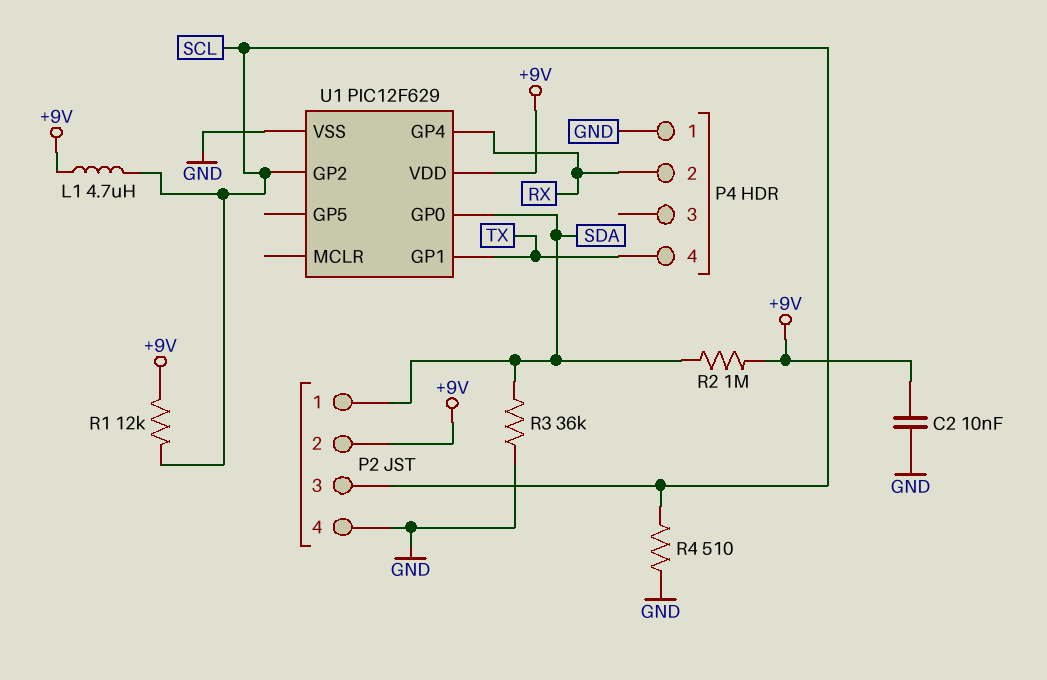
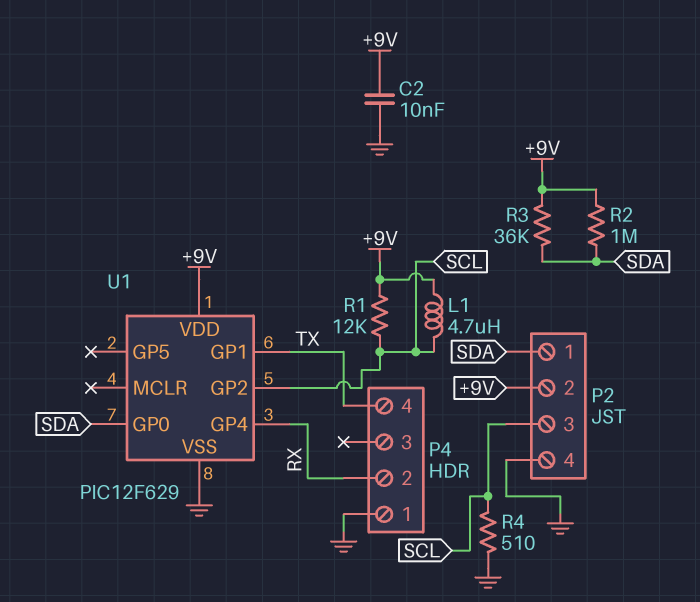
R3: 36k (GND, SDA) -> 36k (+9V, SDA)

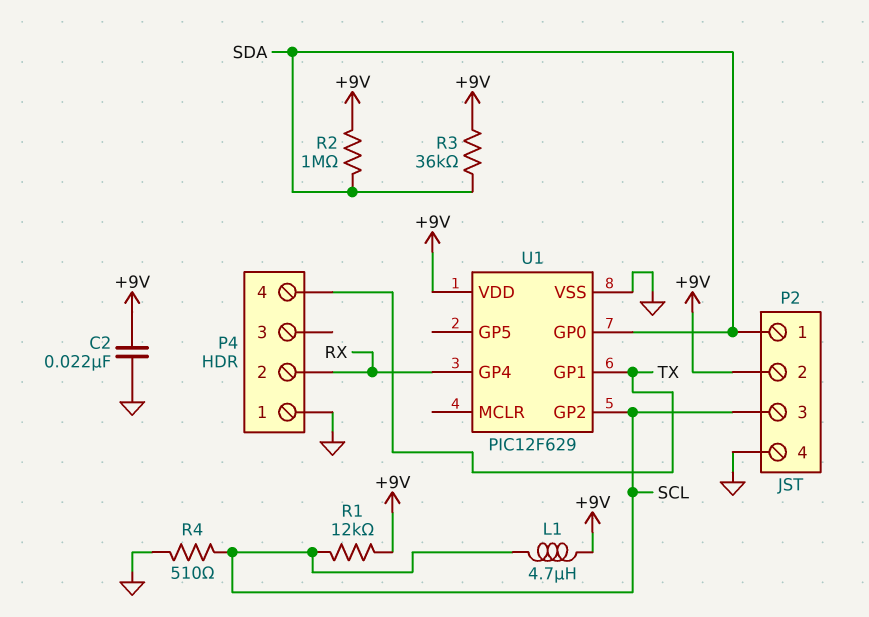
C2: 10nF (+9V, GND) -> 22nF (+9V, GND)

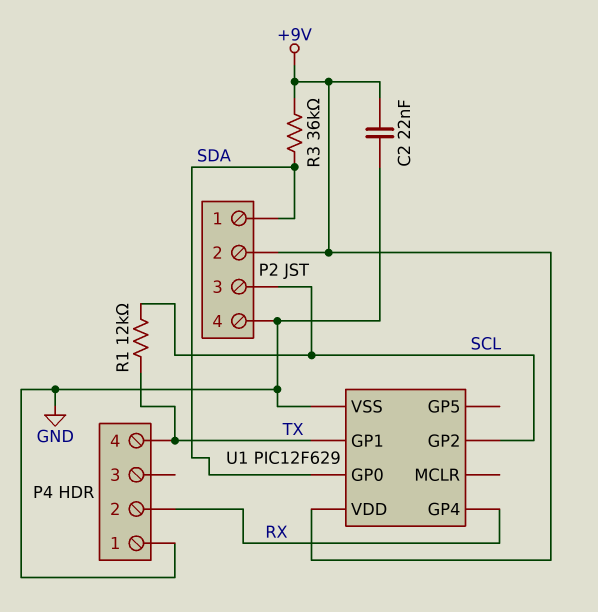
L1: 4.7uH (+9V, SCL) -> none
R1: 12k (+9V, SCL) -> 12k (SCL, TX)
R2: 1M (+9V, SDA) -> none
R4: 510 (GND, SCL) -> none

